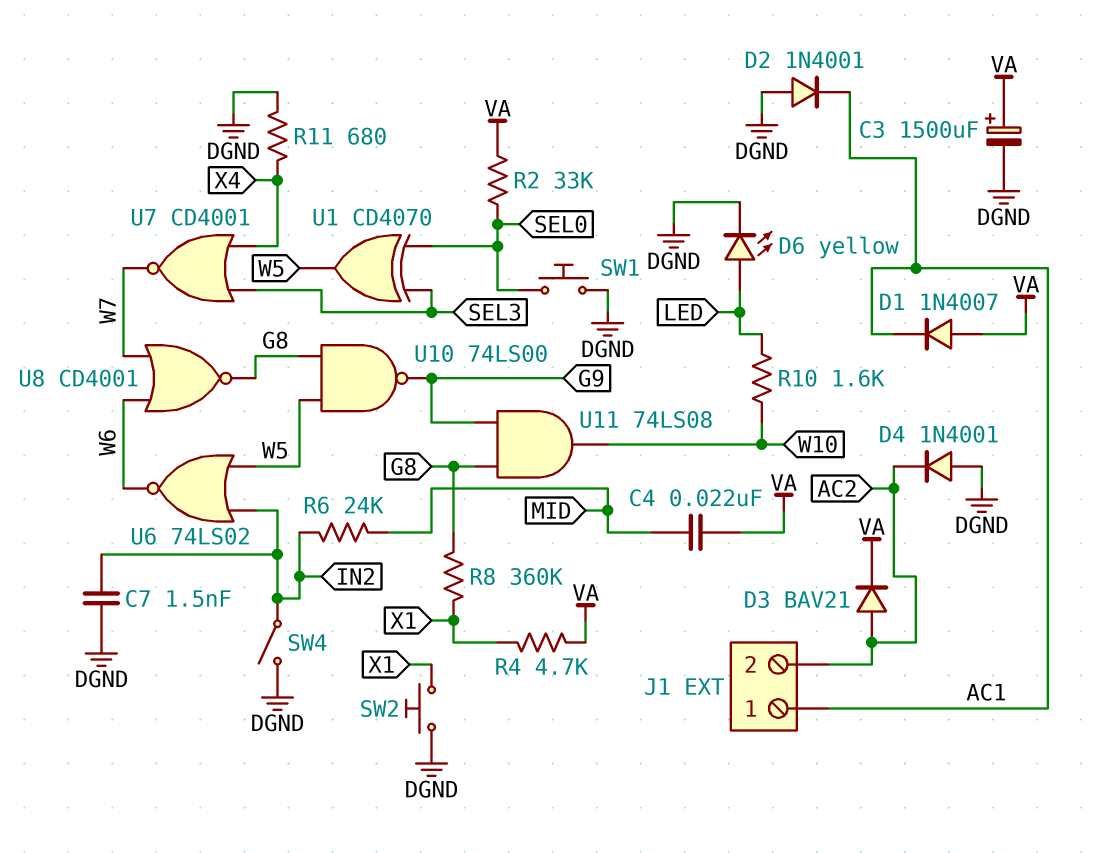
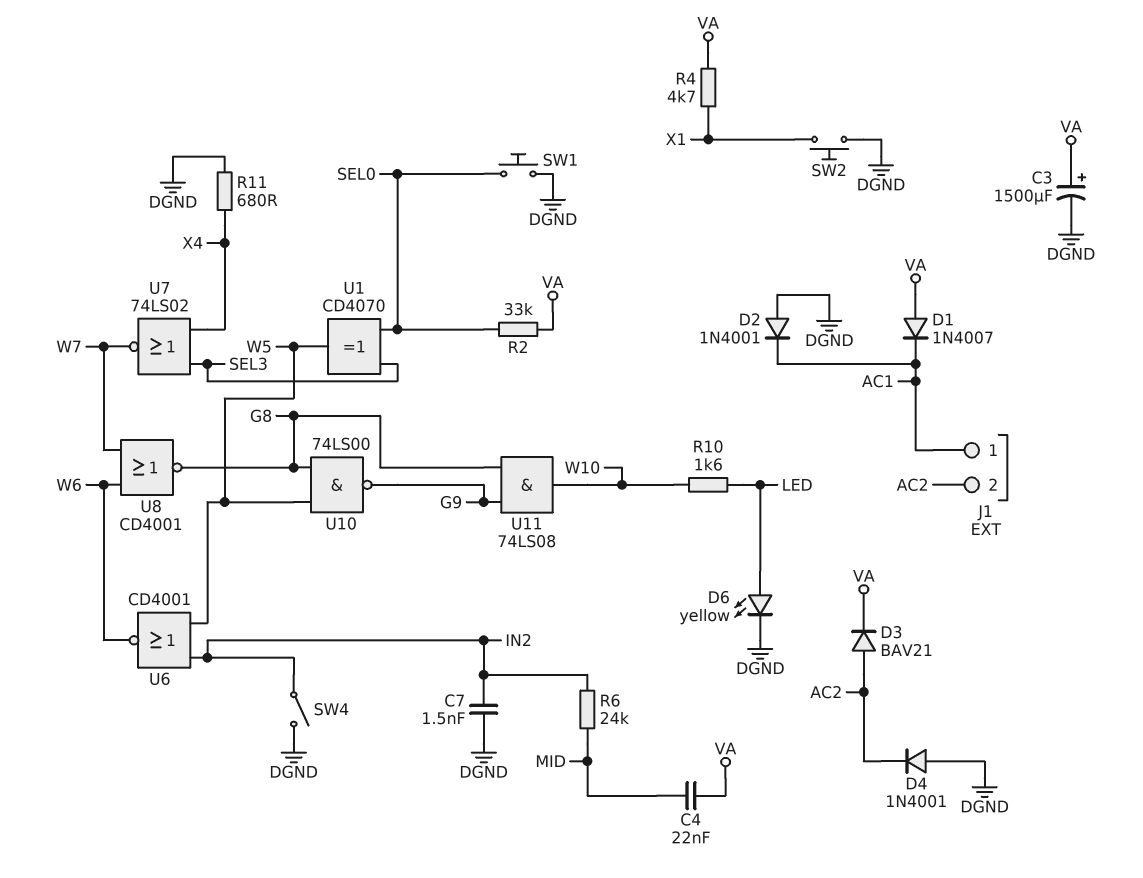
R8: 360k (G8, X1) -> none
U6: NOR 74LS02 (in IN2, in W5, out W6) -> NOR CD4001 (in IN2, in W5, out W6)
U7: NOR CD4001 (in SEL3, in X4, out W7) -> NOR 74LS02 (in SEL3, in X4, out W7)

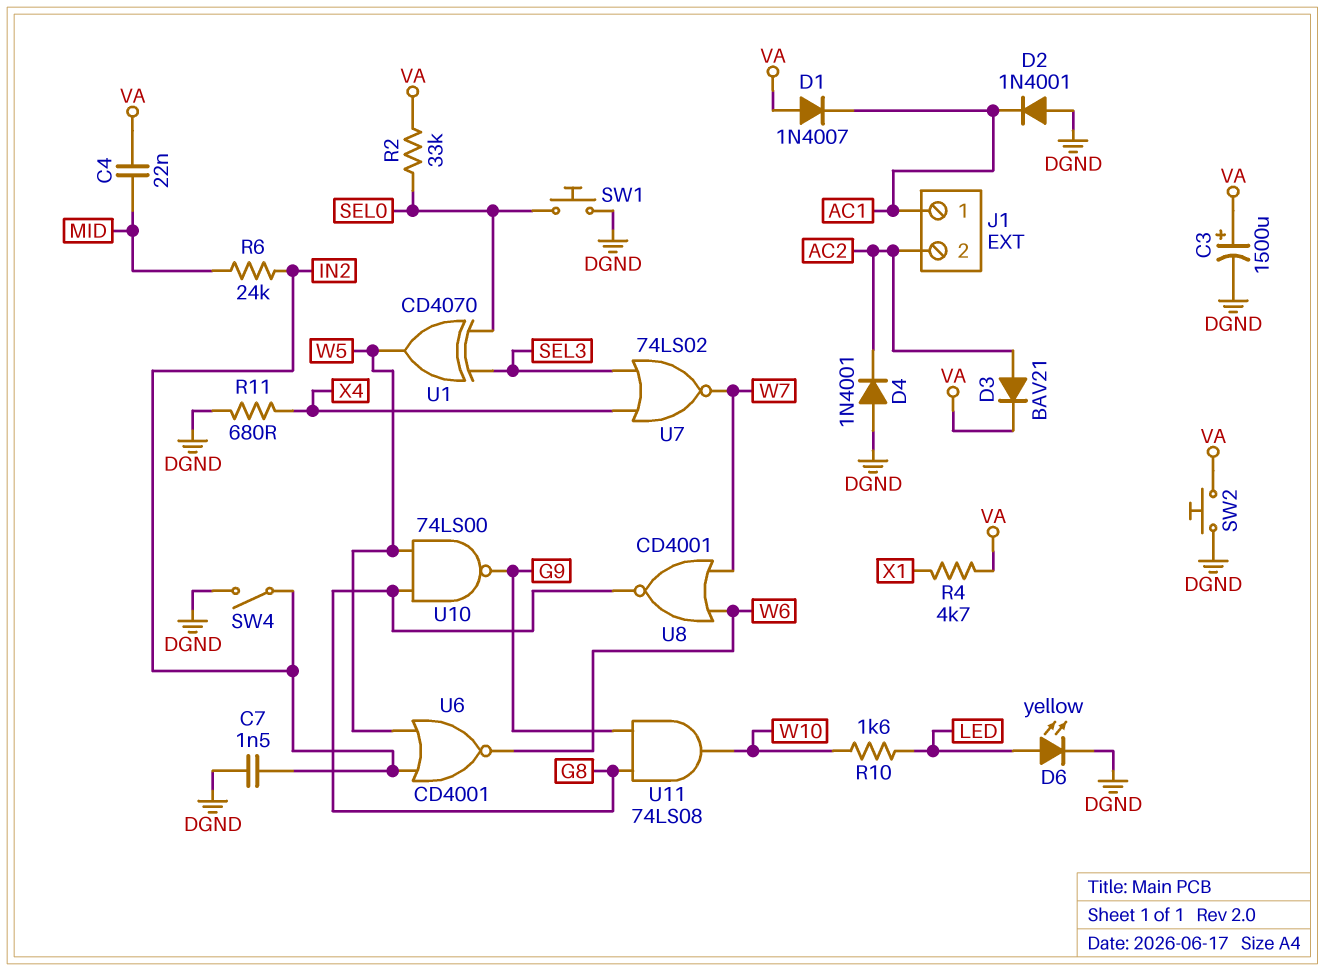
SW2: button (DGND, X1) -> button (DGND, VA)

